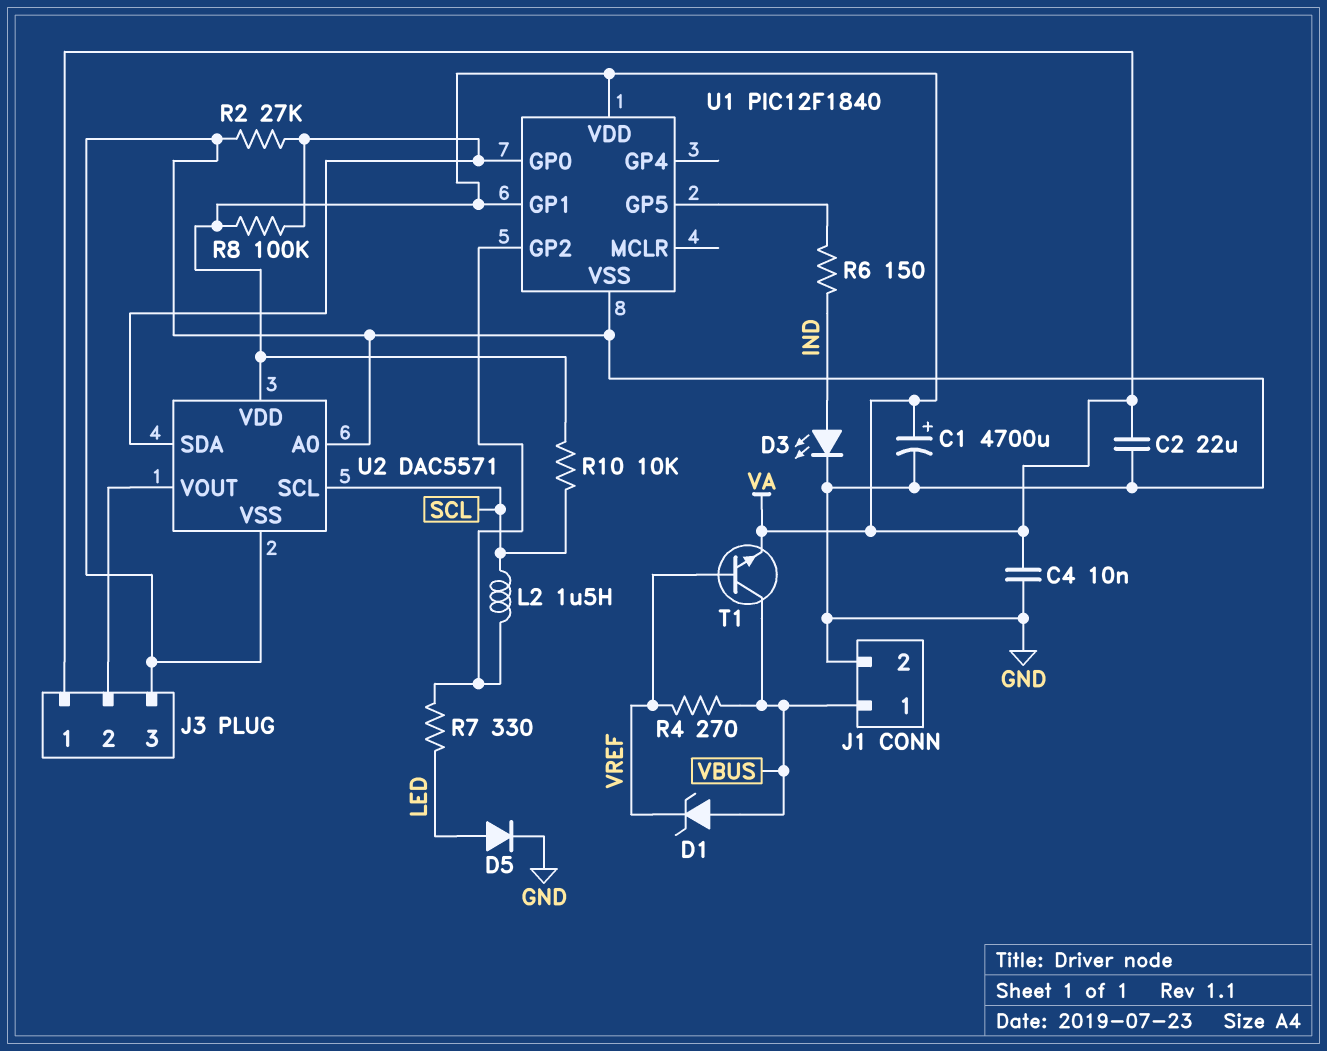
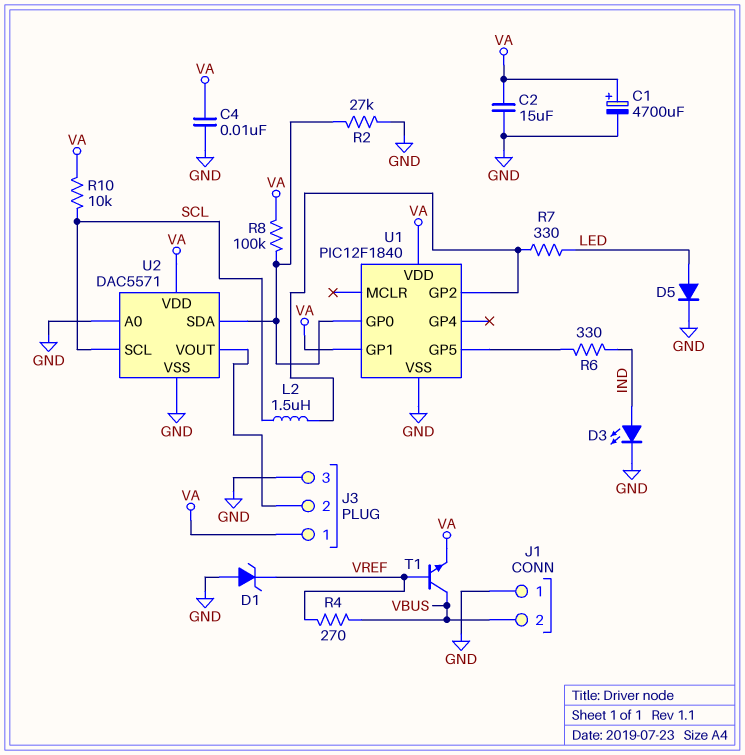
C2: 22uF (GND, VA) -> 15uF (GND, VA)
D1: zener (A VBUS, K VREF) -> zener (A GND, K VREF)
J1 pin 1: VBUS -> GND
J1 pin 2: GND -> VBUS
R6: 150 (IND, U1/GP5) -> 330 (IND, U1/GP5)

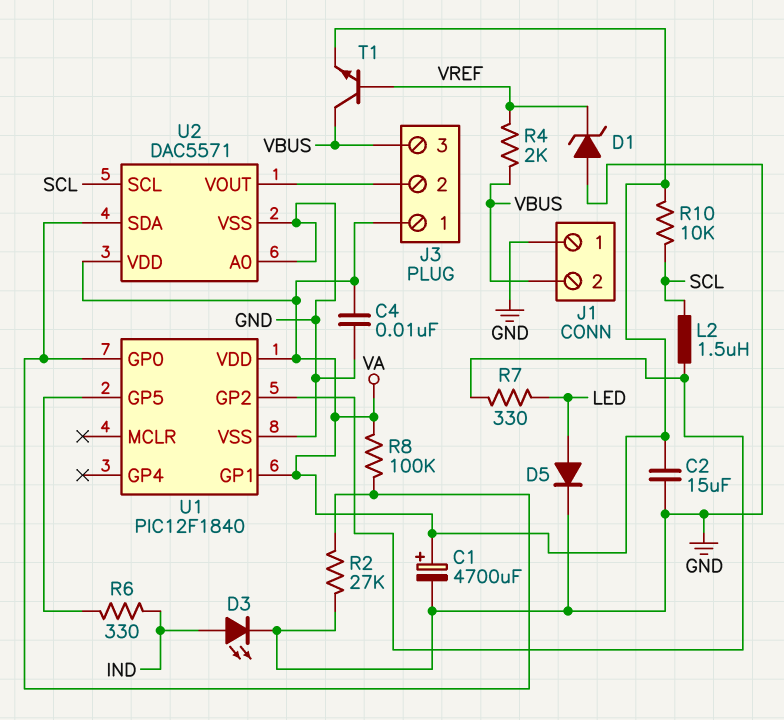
J3 pin 3: GND -> VBUS
R4: 270 (VBUS, VREF) -> 2k (VBUS, VREF)

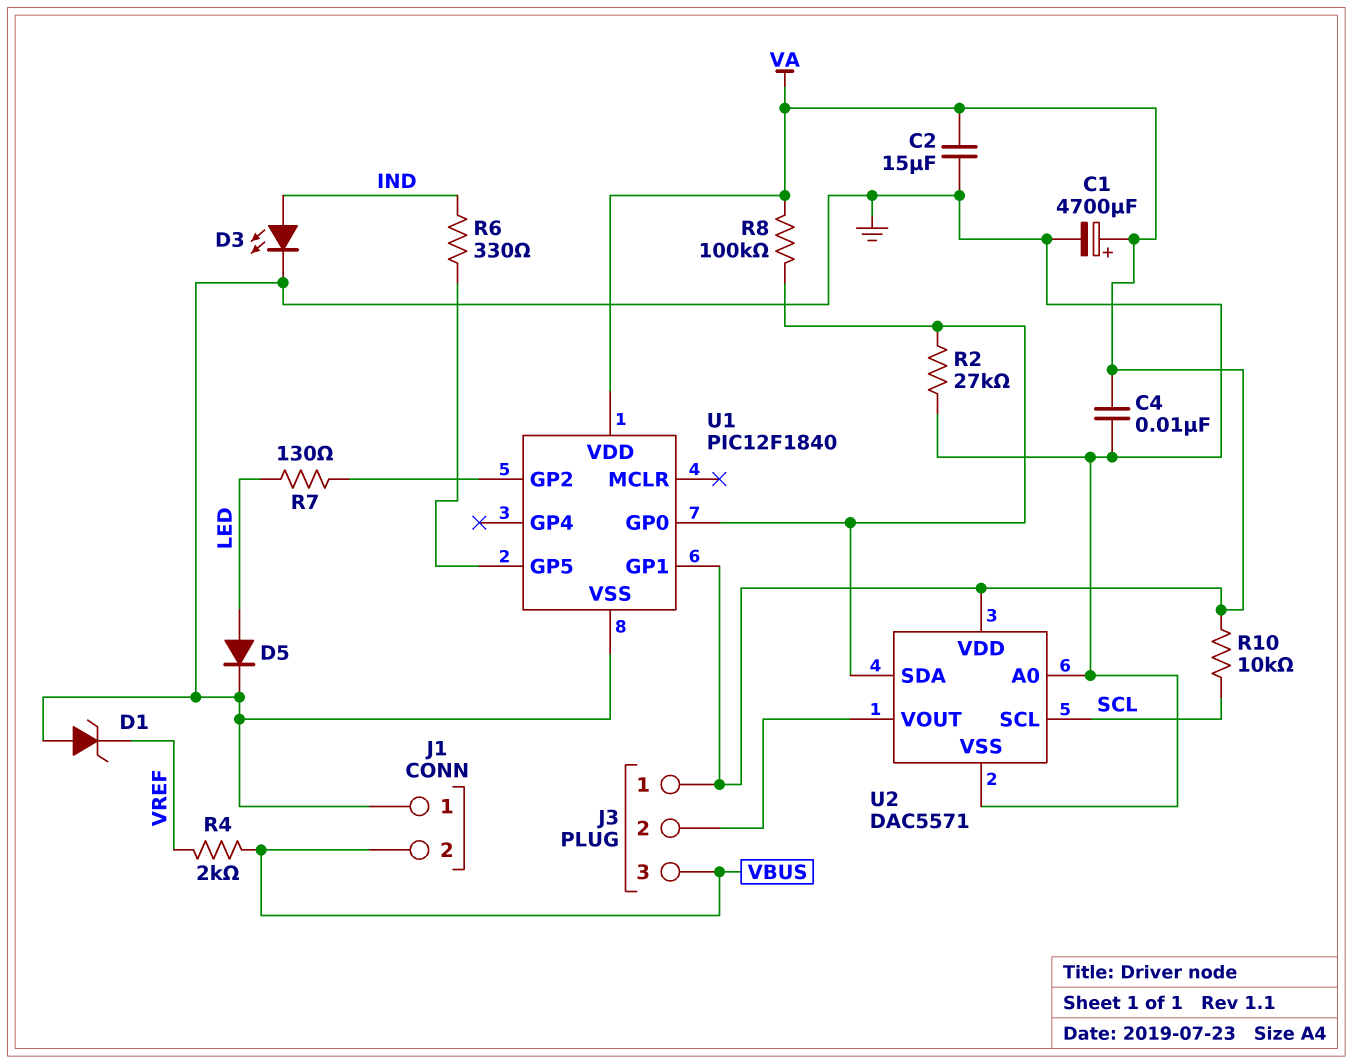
L2: 1.5uH (SCL, U1/GP2) -> none
R7: 330 (LED, U1/GP2) -> 130 (LED, U1/GP2)
T1: NPN (B VREF, C VBUS, E VA) -> none

